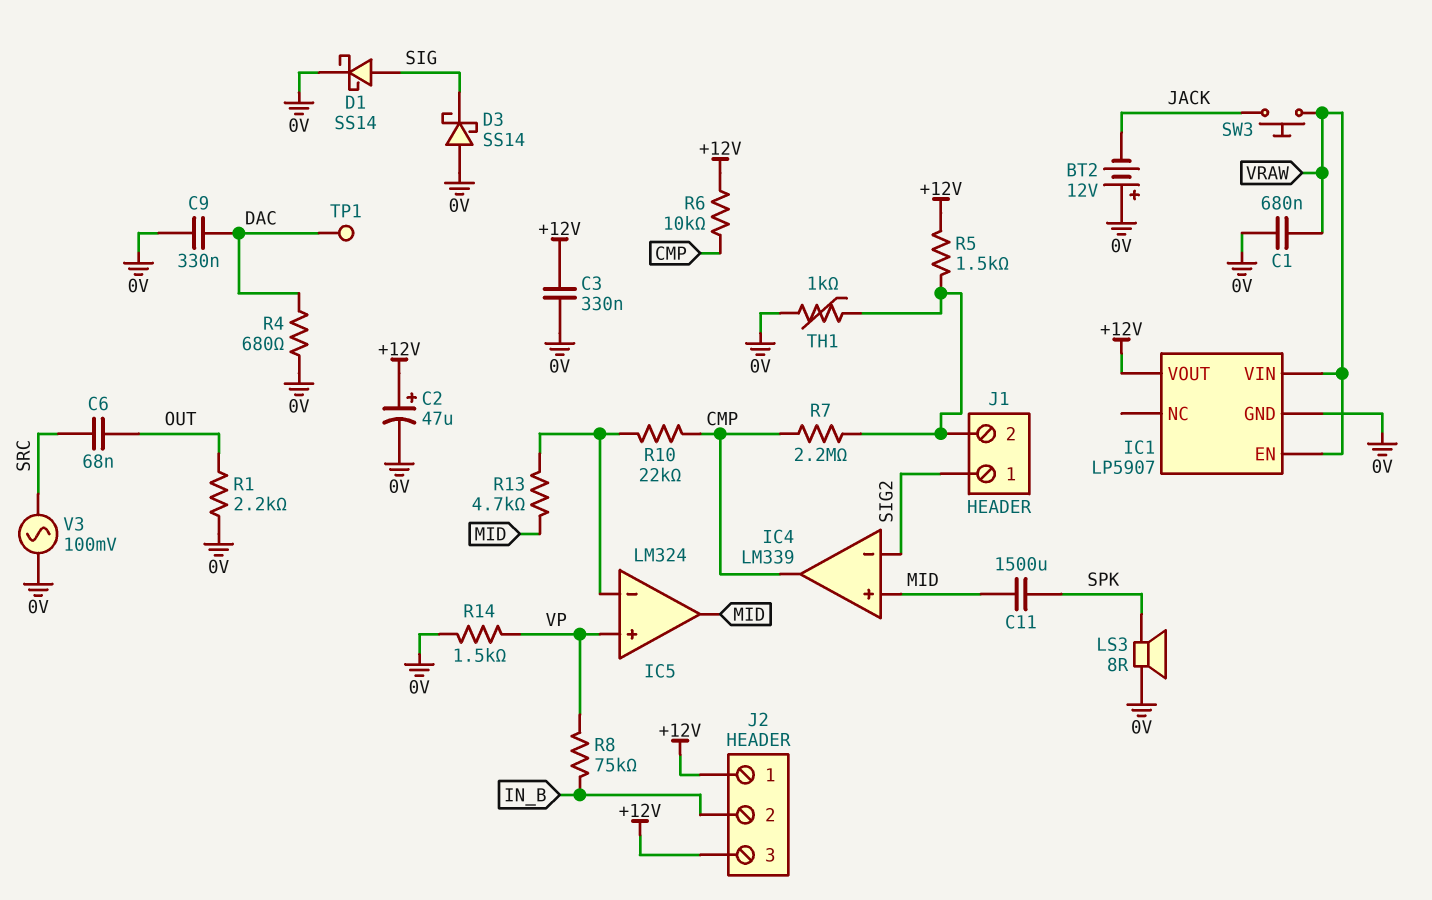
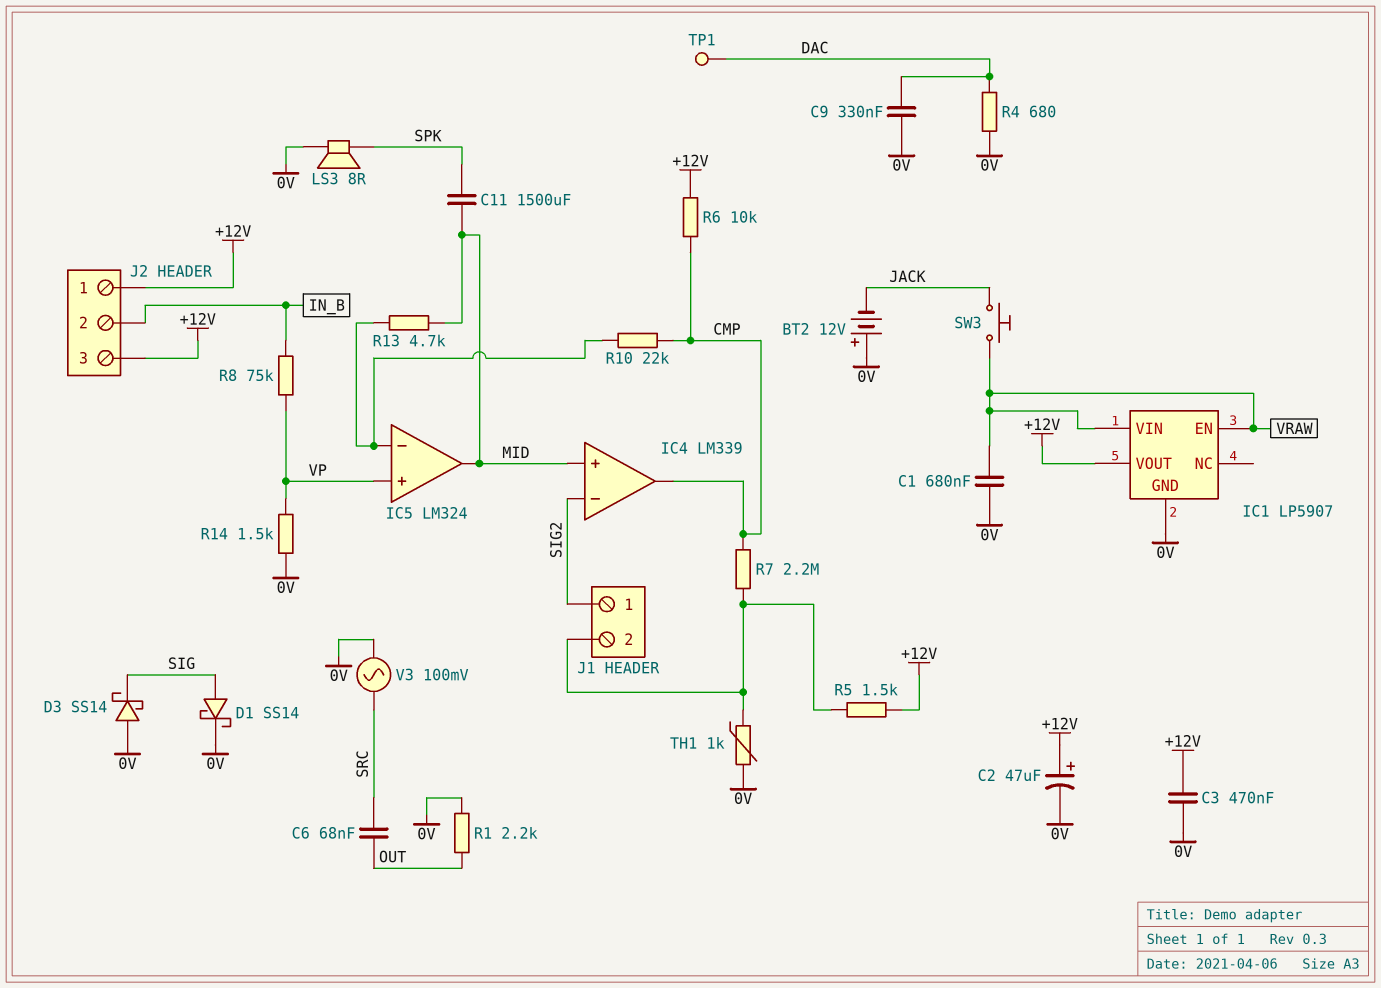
C3: 330nF (+12V, 0V) -> 470nF (+12V, 0V)

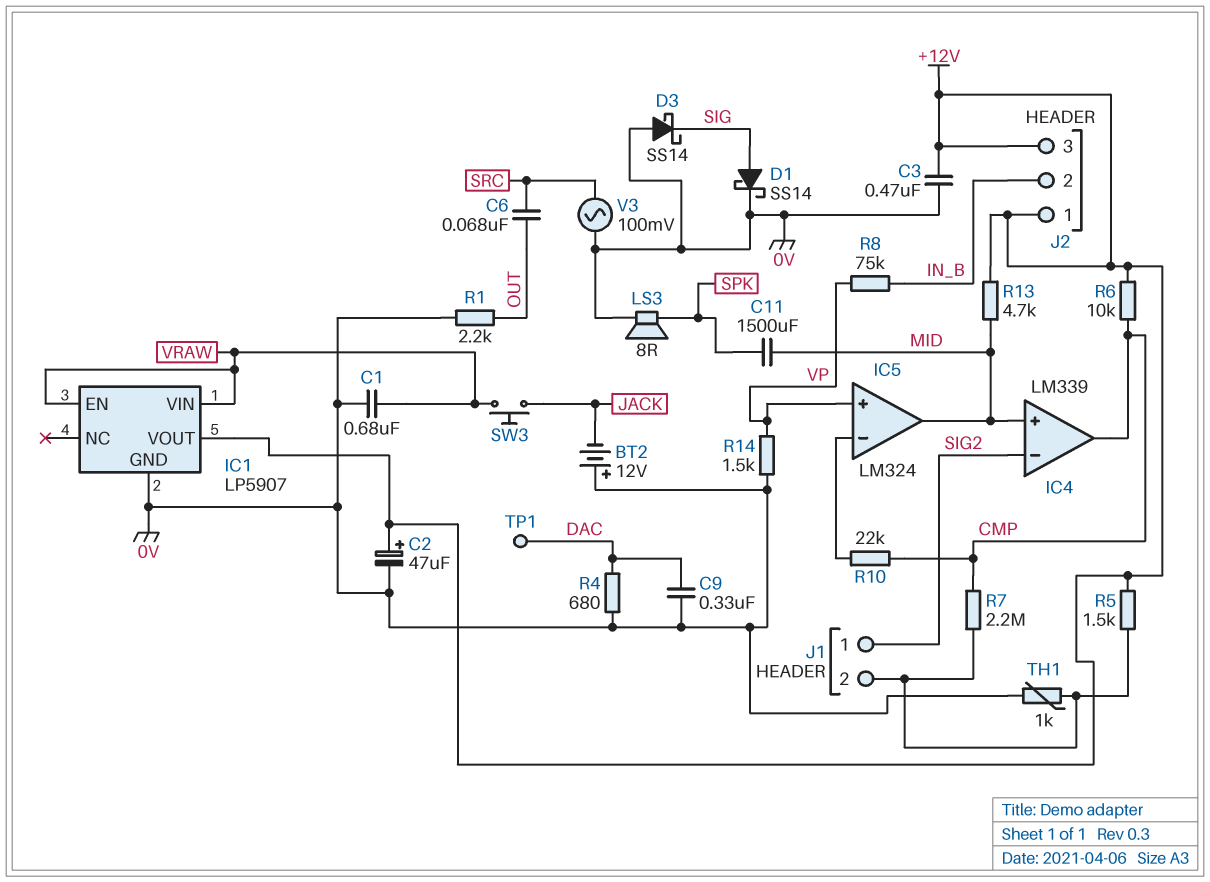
R13: 4.7k (IC5/in-, MID) -> 4.7k (+12V, MID)

